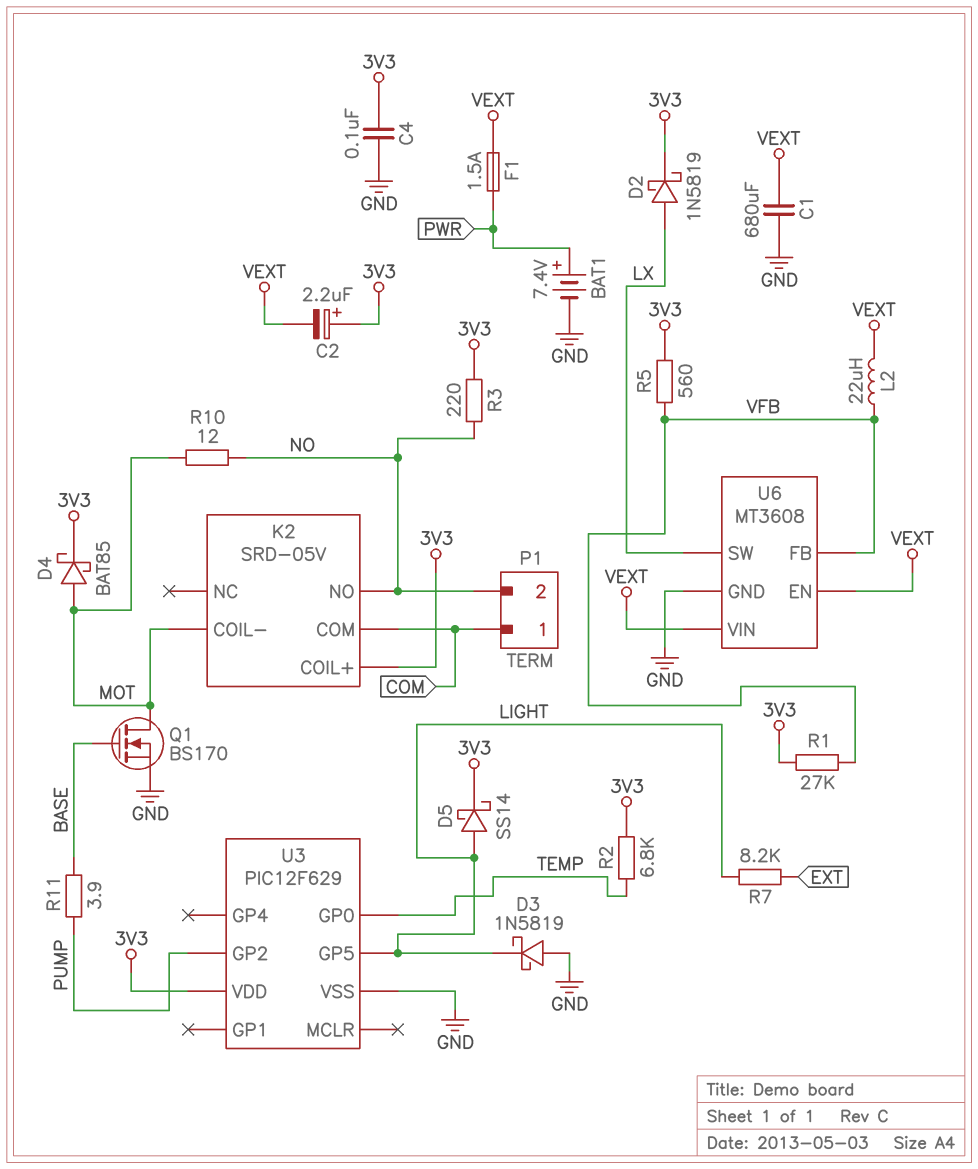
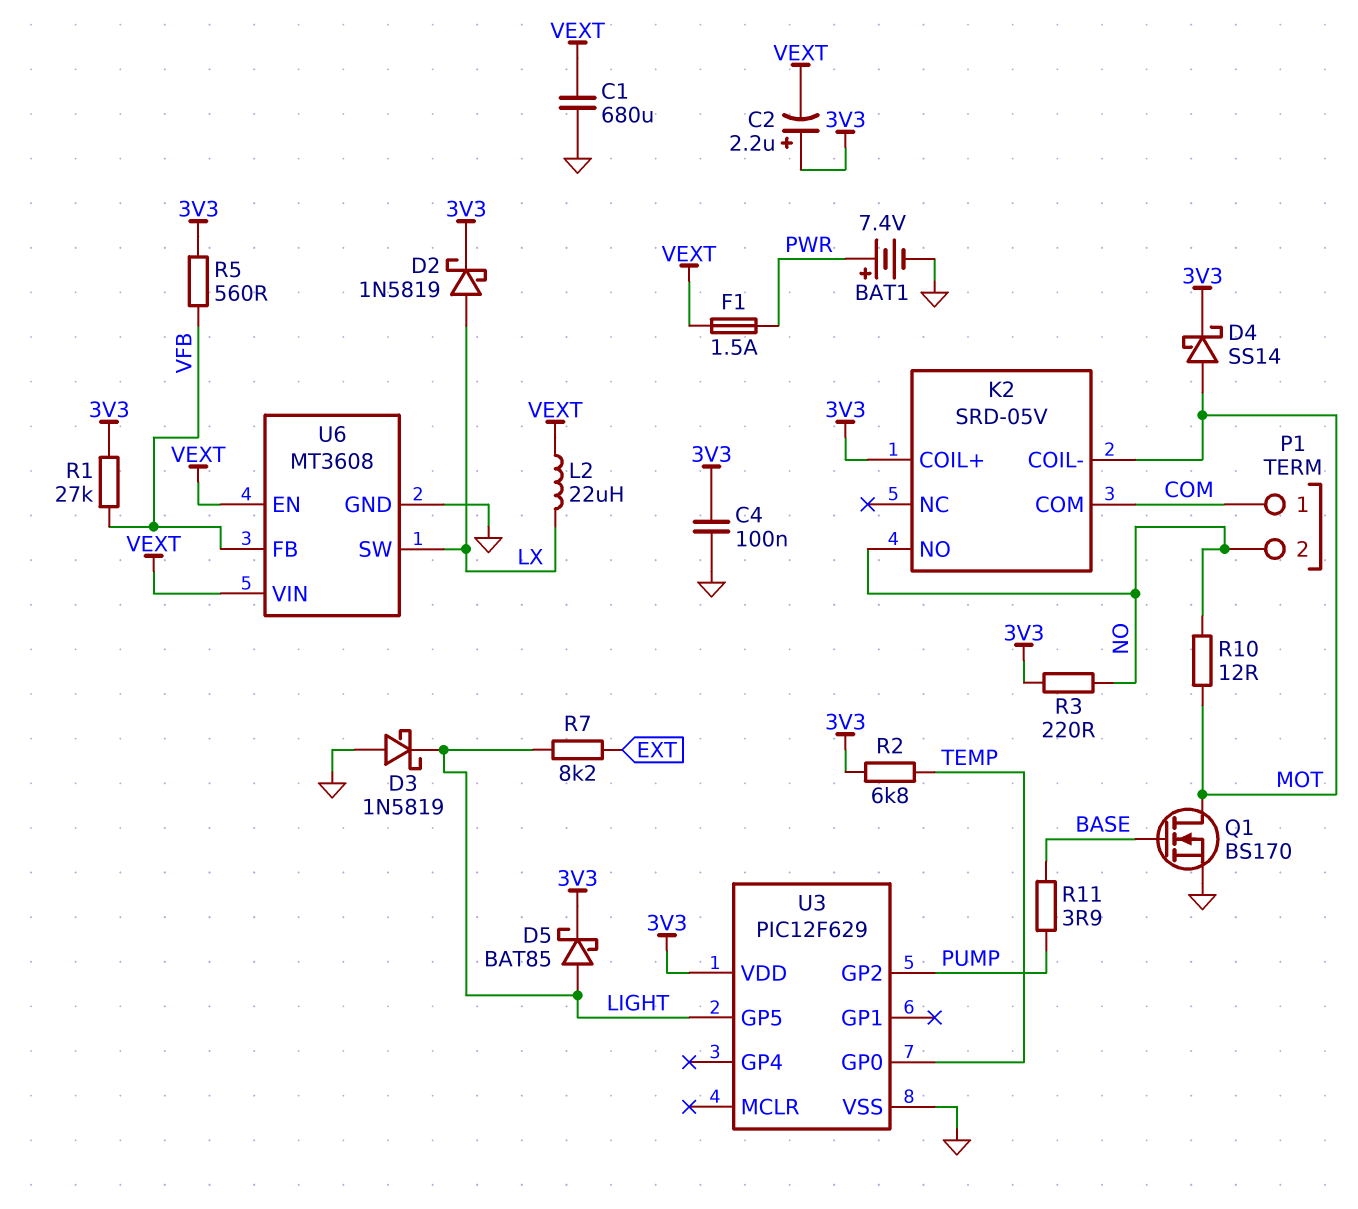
D4: schottky BAT85 (A MOT, K 3V3) -> schottky SS14 (A MOT, K 3V3)
D5: schottky SS14 (A LIGHT, K 3V3) -> schottky BAT85 (A LIGHT, K 3V3)
L2: 22uH (VEXT, VFB) -> 22uH (LX, VEXT)

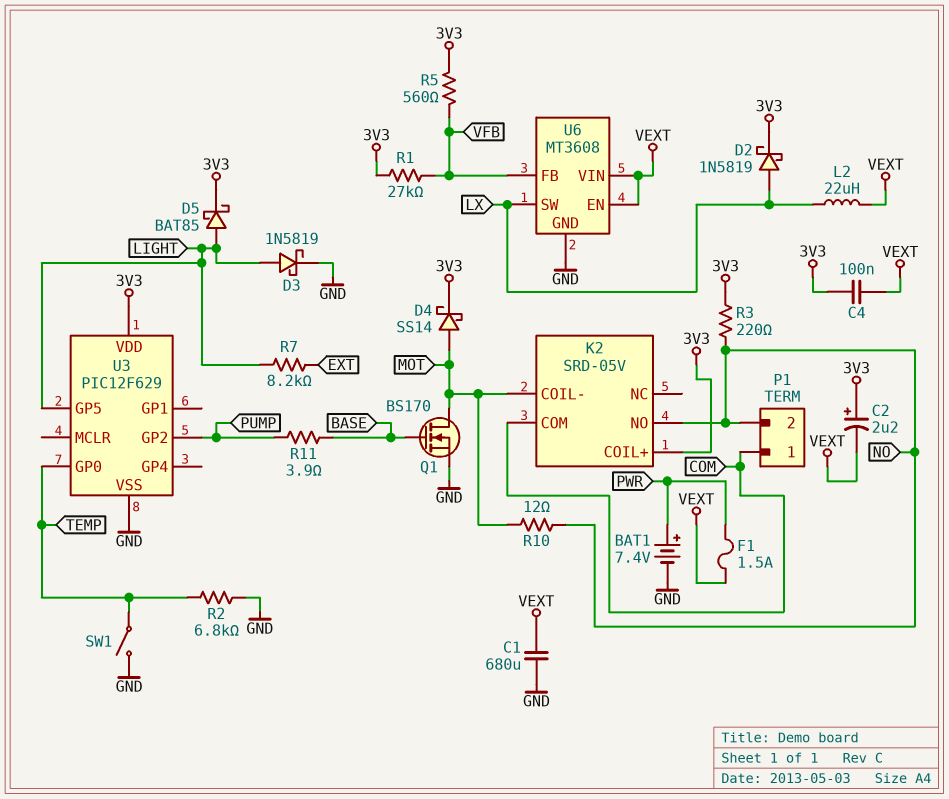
C4: 100nF (3V3, GND) -> 100nF (3V3, VEXT)
D3: schottky 1N5819 (A GND, K LIGHT) -> schottky 1N5819 (A LIGHT, K GND)
R2: 6.8k (3V3, TEMP) -> 6.8k (GND, TEMP)
SW1: none -> switch (GND, TEMP)

